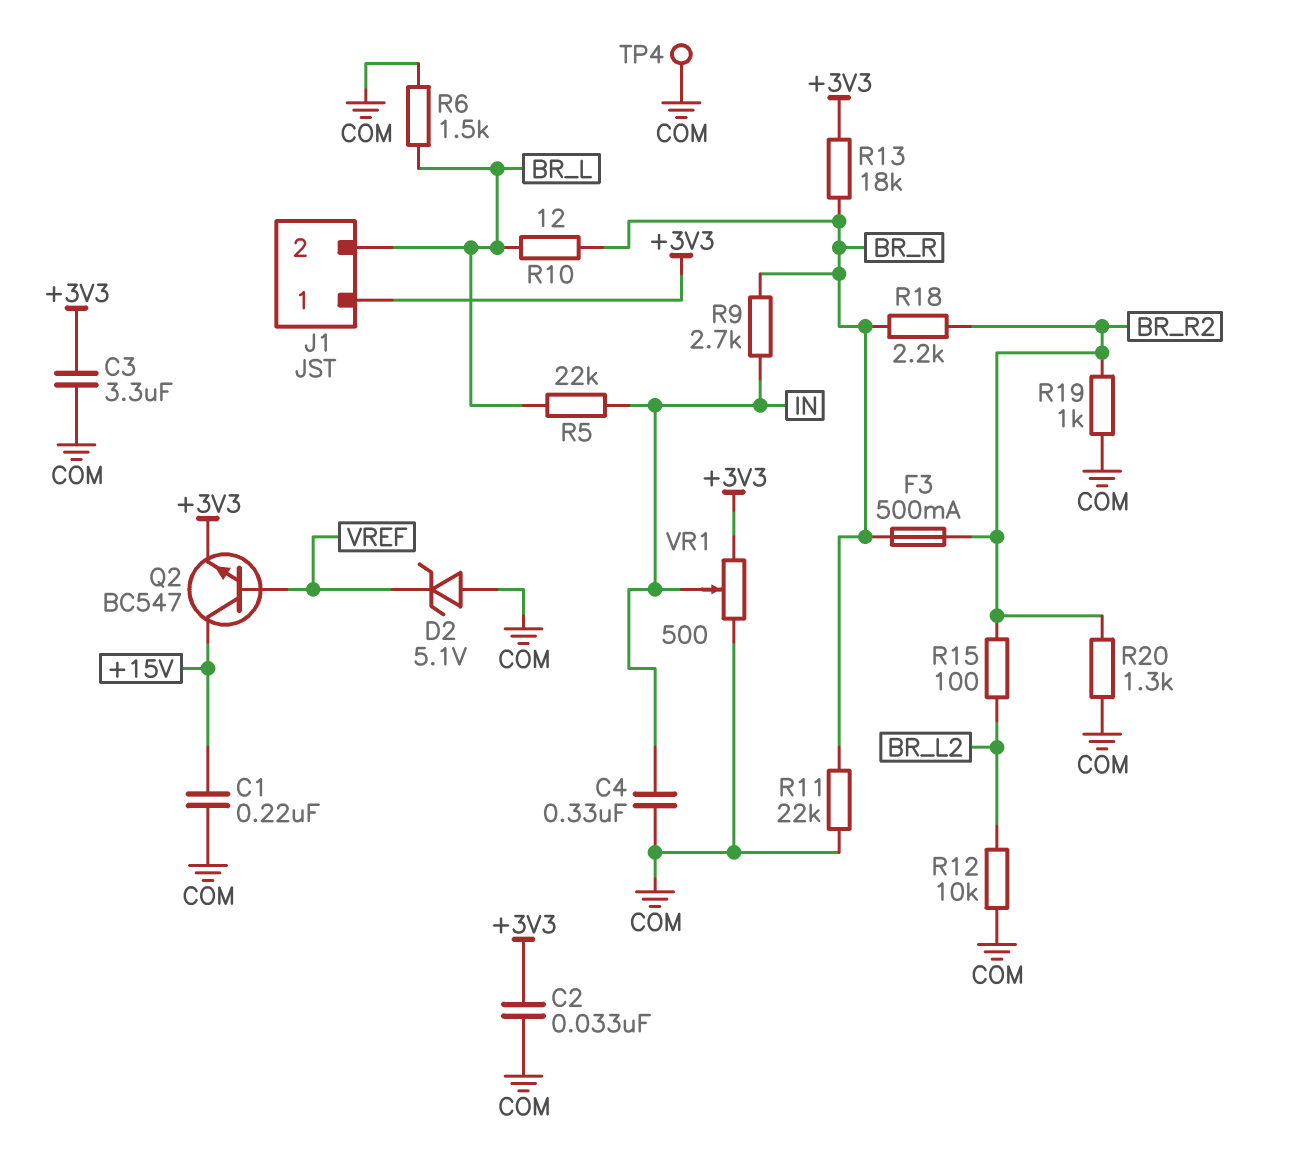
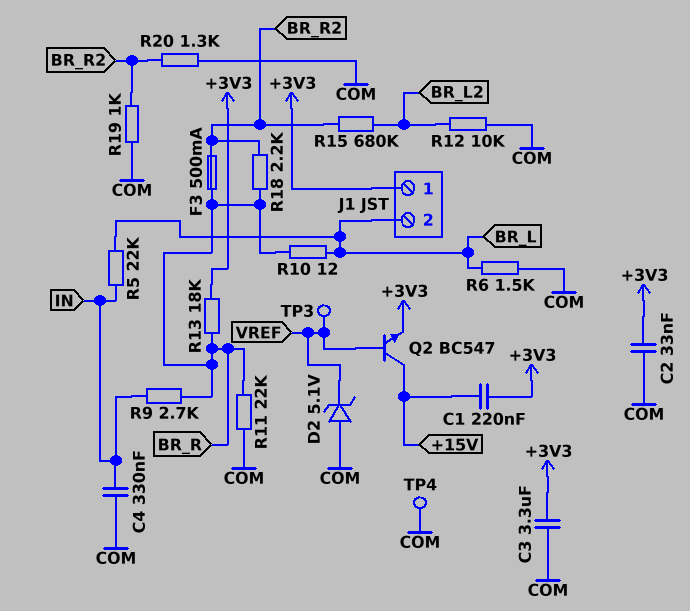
C1: 220nF (+15V, COM) -> 220nF (+3V3, +15V)
R15: 100 (BR_L2, BR_R2) -> 680k (BR_L2, BR_R2)
TP3: none -> test point (VREF)
VR1: 500 (+3V3, COM, wiper IN) -> none

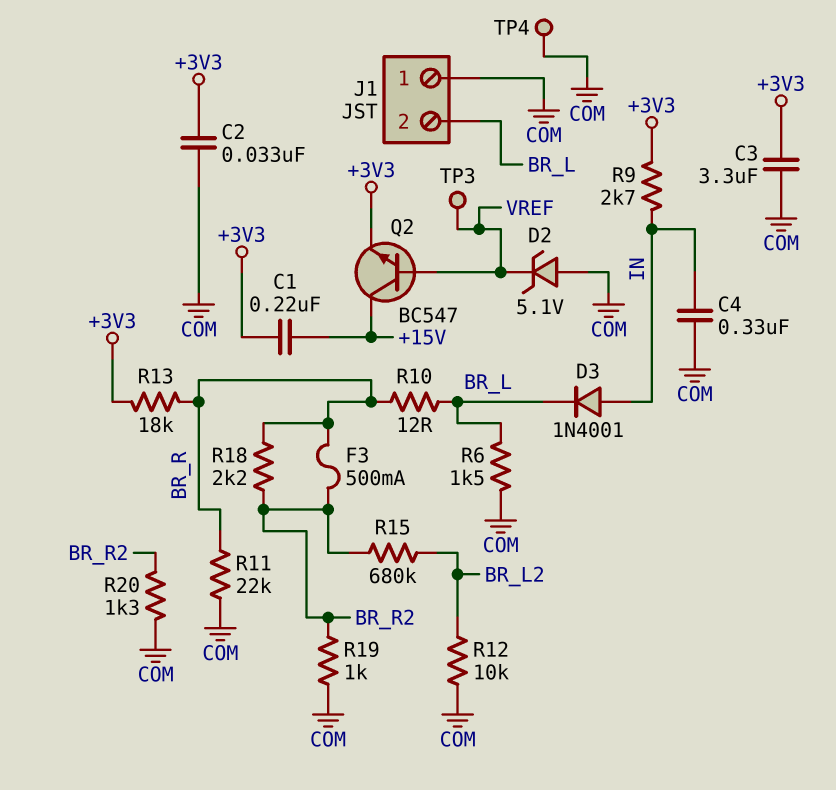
D3: none -> diode 1N4001 (A IN, K BR_L)
J1 pin 1: +3V3 -> COM
R5: 22k (BR_L, IN) -> none
R9: 2.7k (BR_R, IN) -> 2.7k (+3V3, IN)

